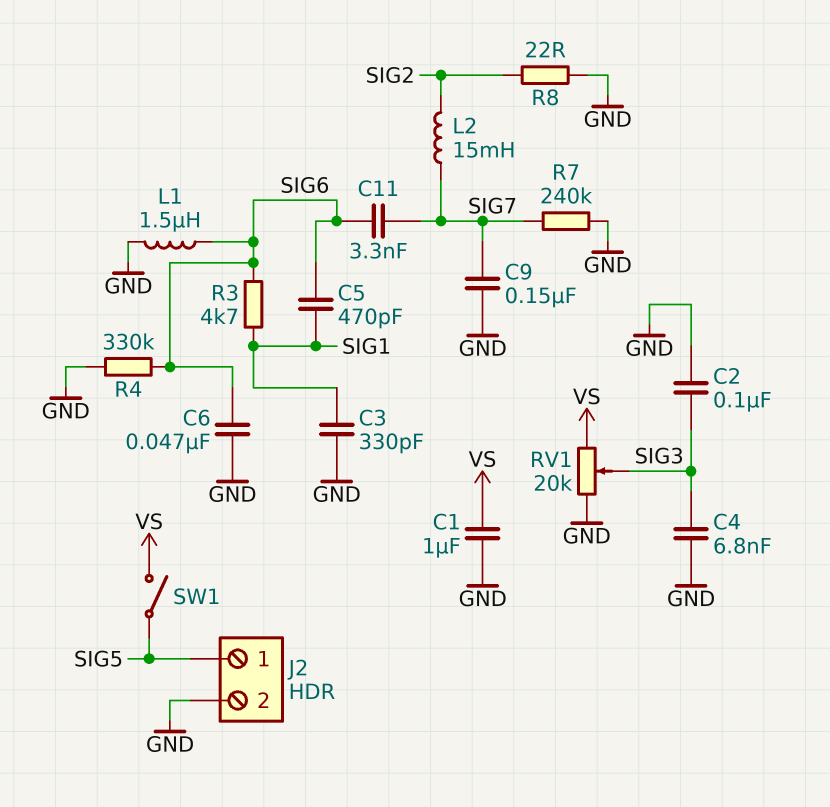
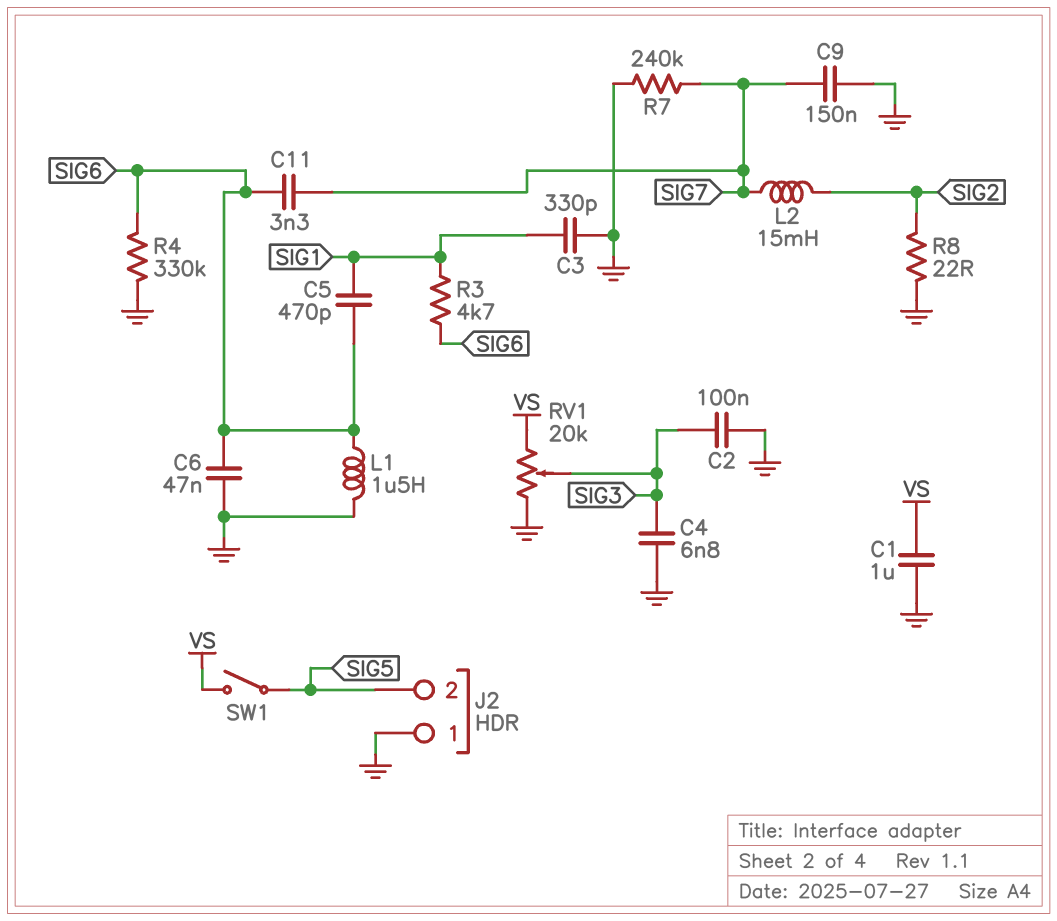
J2 pin 1: SIG5 -> GND
J2 pin 2: GND -> SIG5

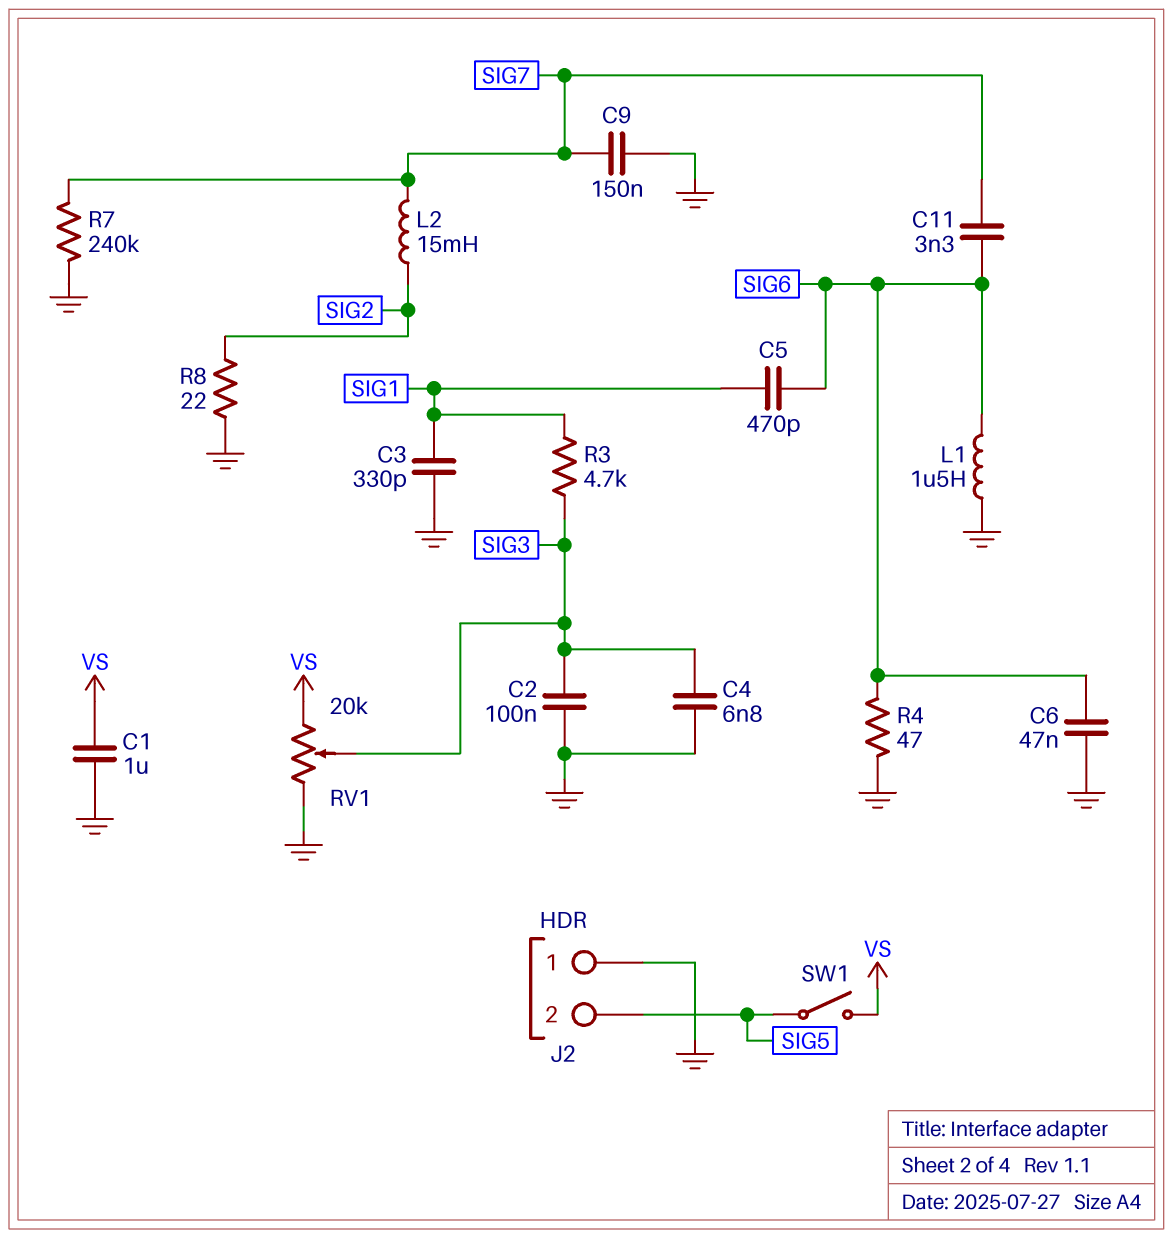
R3: 4.7k (SIG1, SIG6) -> 4.7k (SIG1, SIG3)
R4: 330k (GND, SIG6) -> 47 (GND, SIG6)

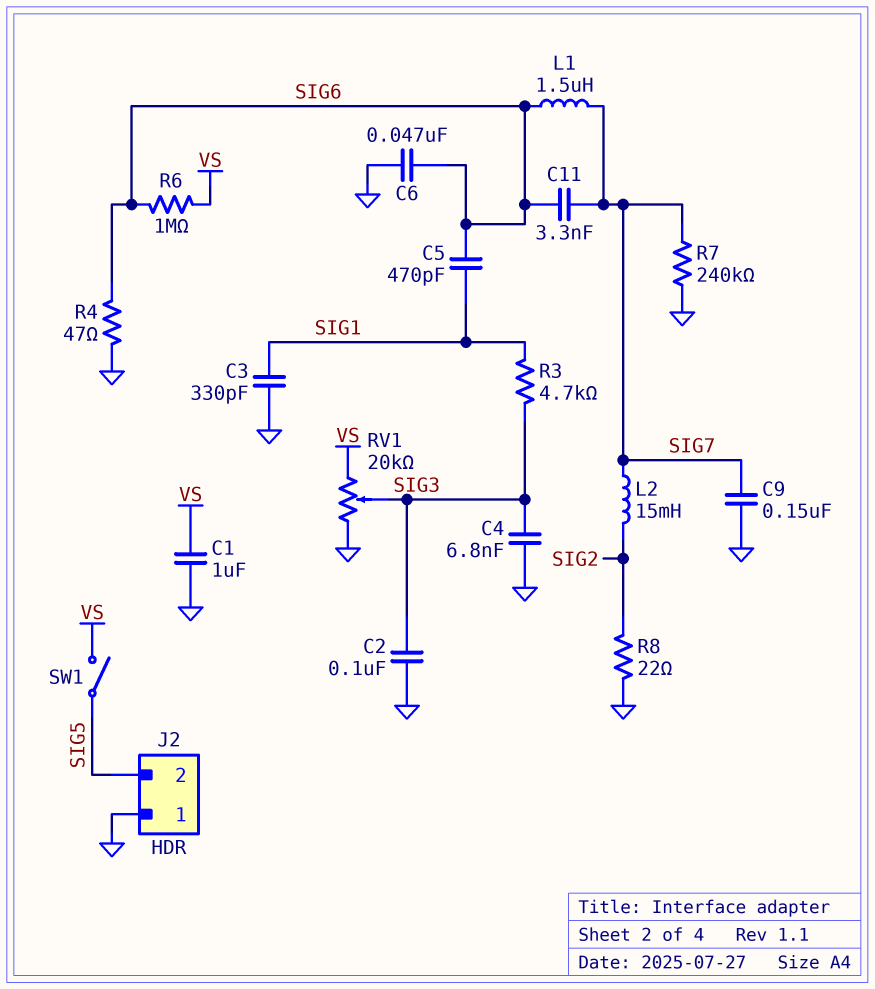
L1: 1.5uH (GND, SIG6) -> 1.5uH (SIG6, SIG7)
R6: none -> 1M (SIG6, VS)

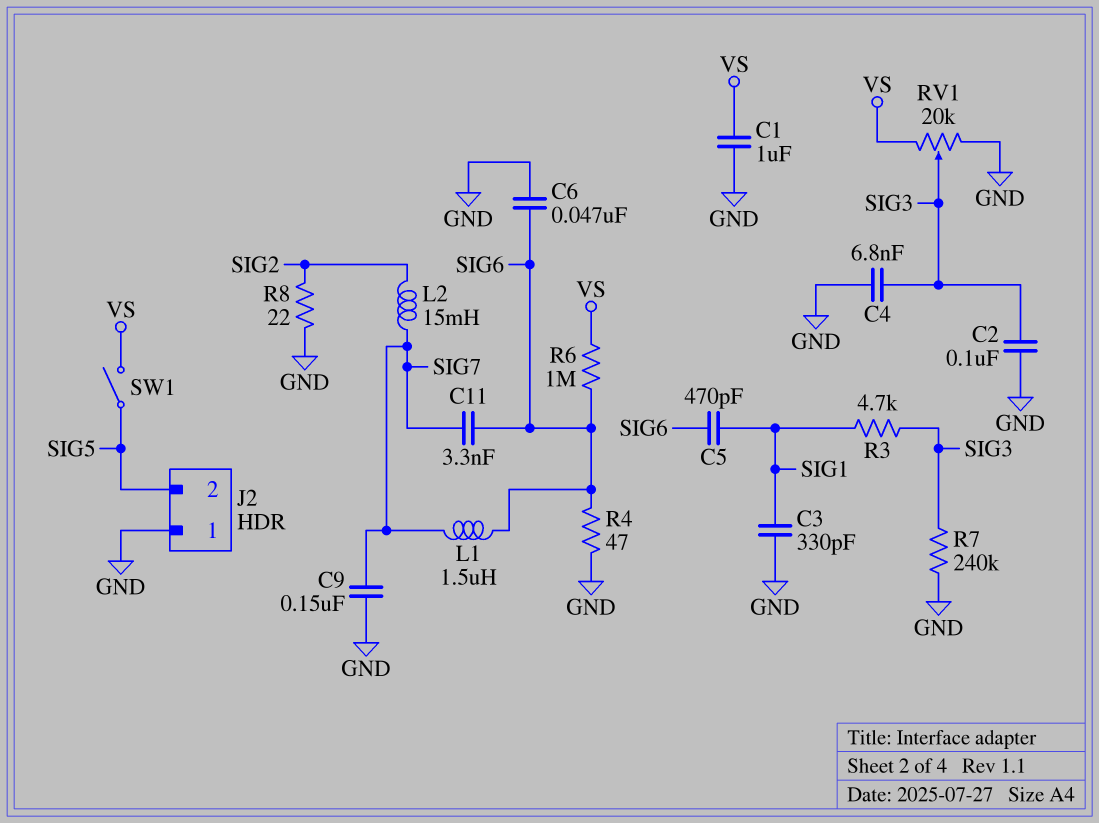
R7: 240k (GND, SIG7) -> 240k (GND, SIG3)

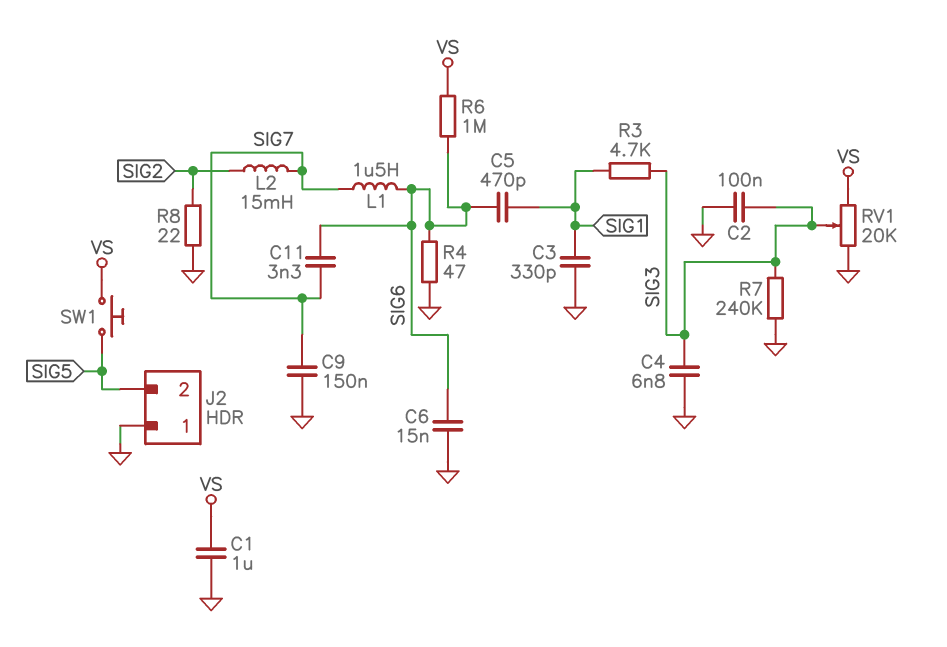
C6: 47nF (GND, SIG6) -> 15nF (GND, SIG6)
SW1: switch (SIG5, VS) -> button (SIG5, VS)

